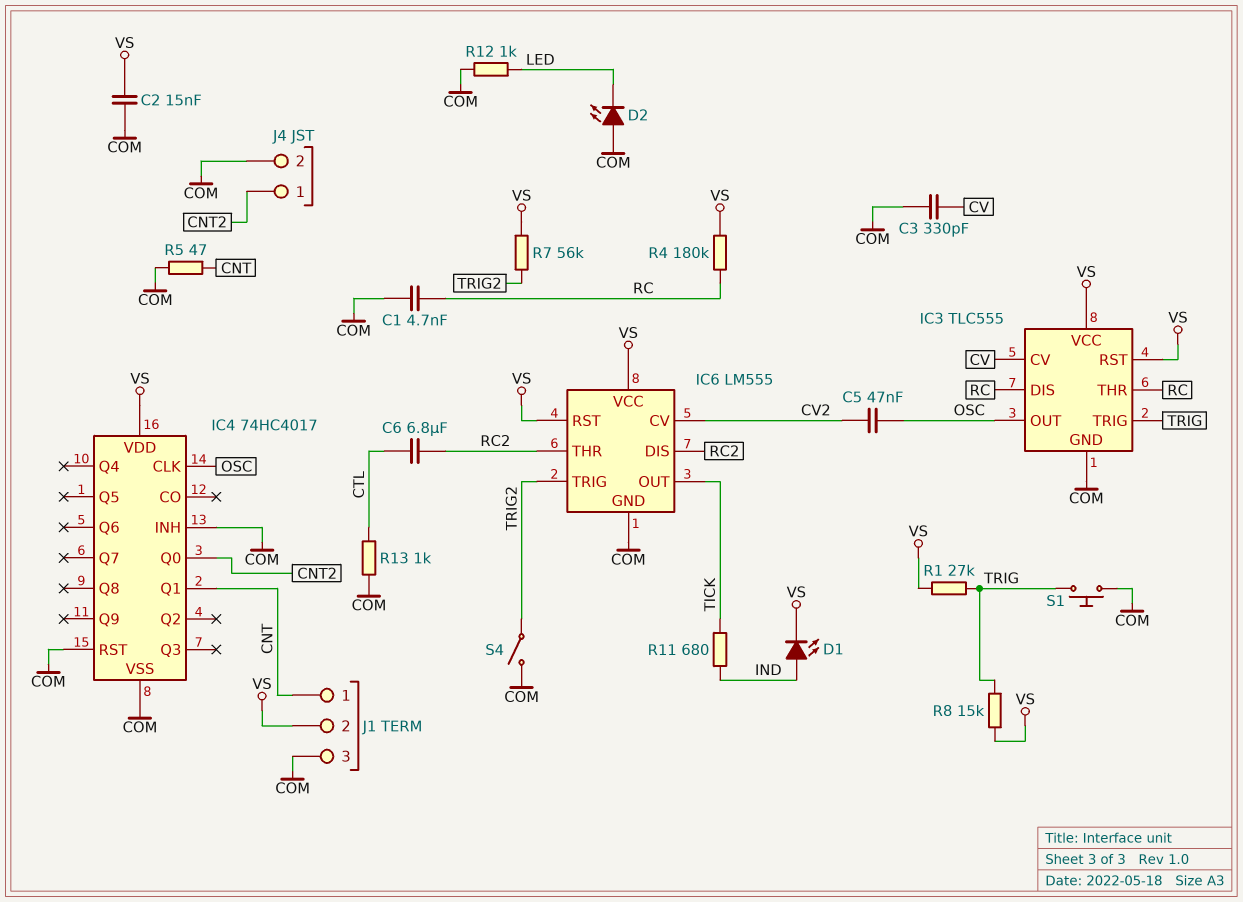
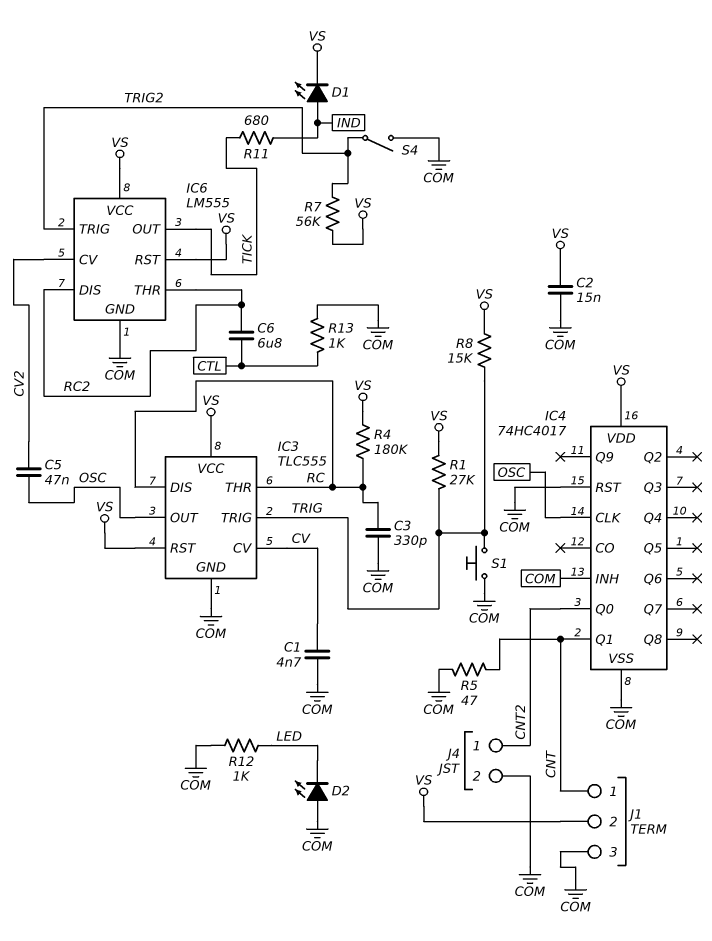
C1: 4.7nF (COM, RC) -> 4.7nF (COM, CV)
C3: 330pF (COM, CV) -> 330pF (COM, RC)

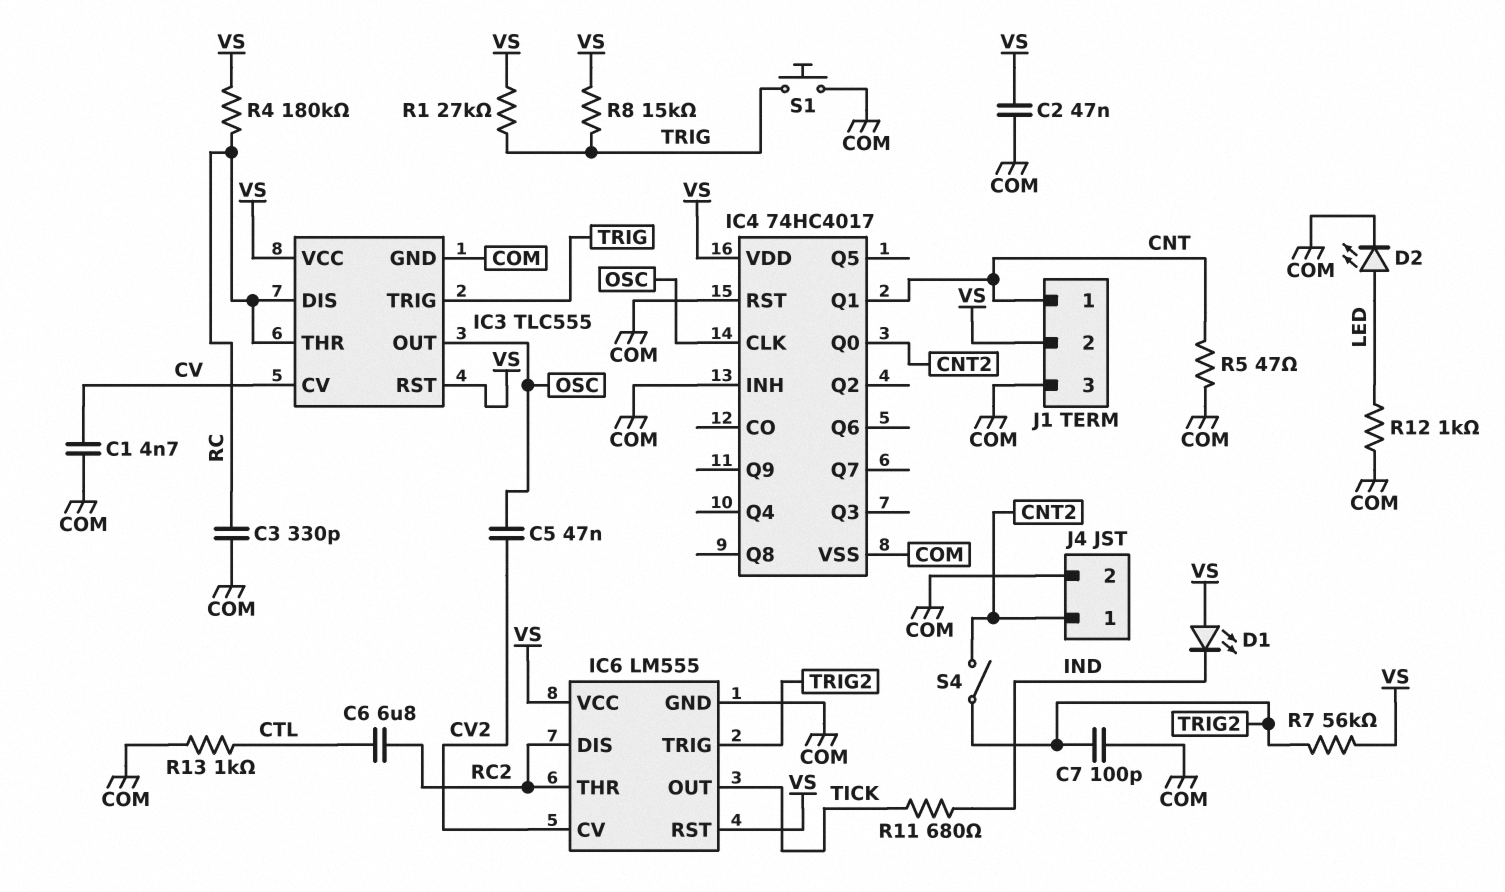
C2: 15nF (COM, VS) -> 47nF (COM, VS)
C7: none -> 100pF (COM, TRIG2)
D1: LED (A IND, K VS) -> LED (A VS, K IND)
D2: LED (A COM, K LED) -> LED (A LED, K COM)
S4: switch (COM, TRIG2) -> switch (CNT2, TRIG2)

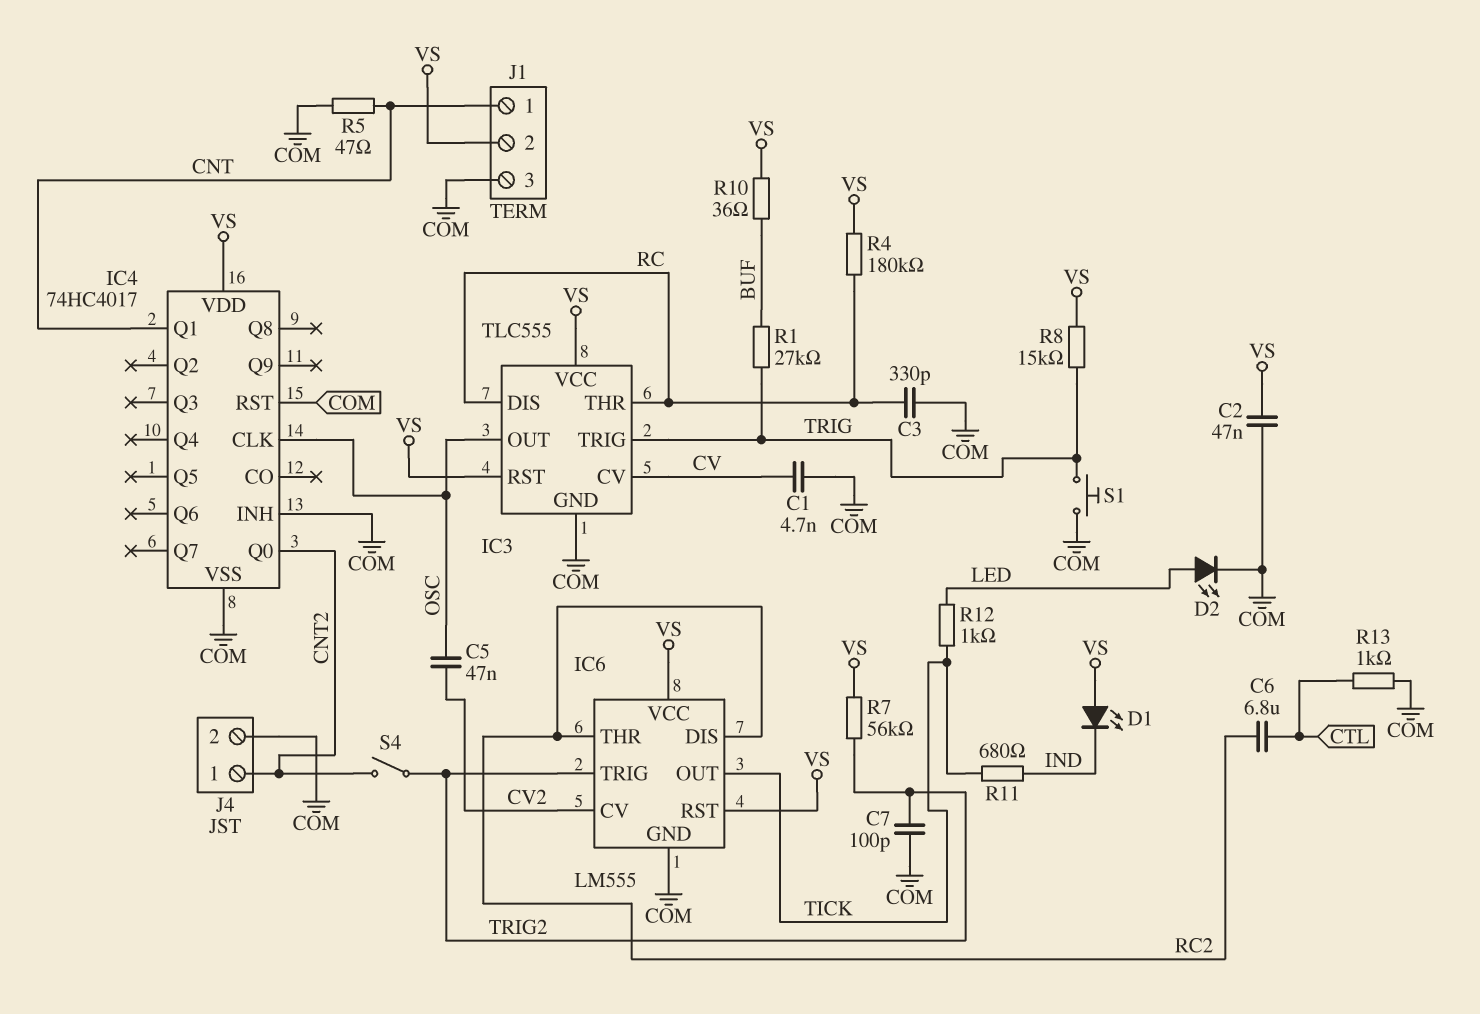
R1: 27k (TRIG, VS) -> 27k (BUF, TRIG)
R10: none -> 36 (BUF, VS)
R12: 1k (COM, LED) -> 1k (LED, TICK)

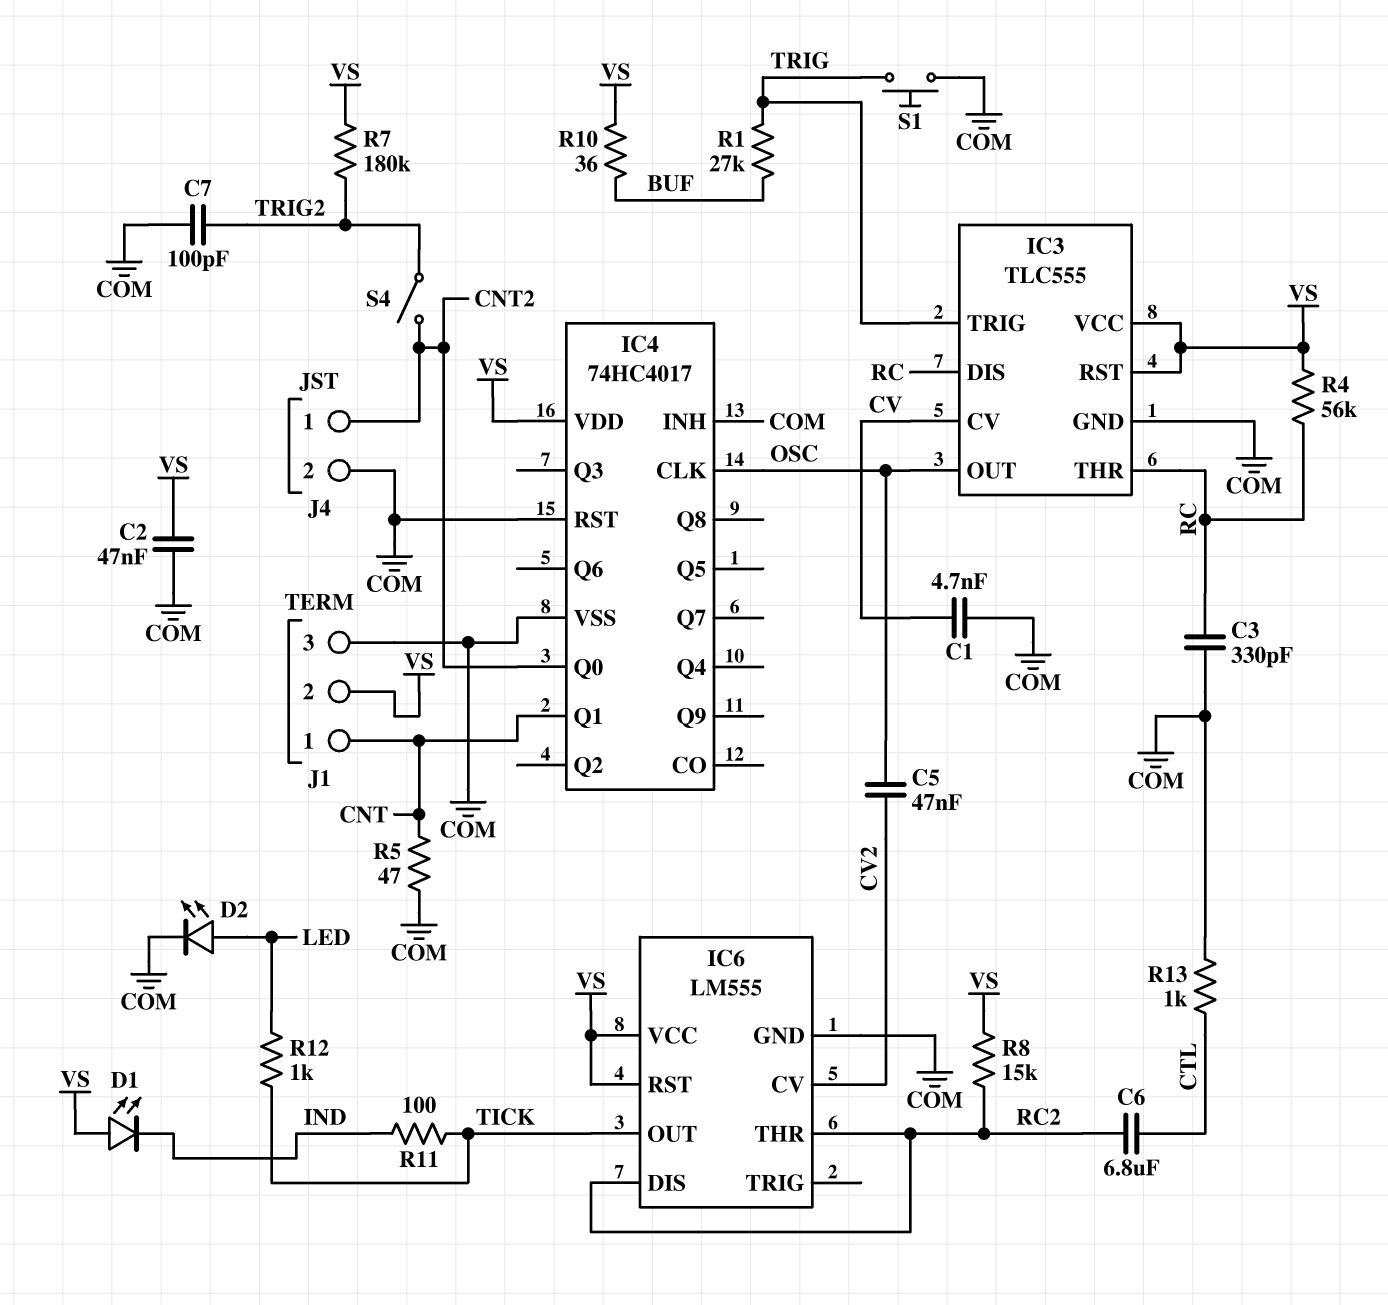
IC6 pin TRIG: TRIG2 -> none
R4: 180k (RC, VS) -> 56k (RC, VS)
R7: 56k (TRIG2, VS) -> 180k (TRIG2, VS)
R8: 15k (TRIG, VS) -> 15k (RC2, VS)
R11: 680 (IND, TICK) -> 100 (IND, TICK)

